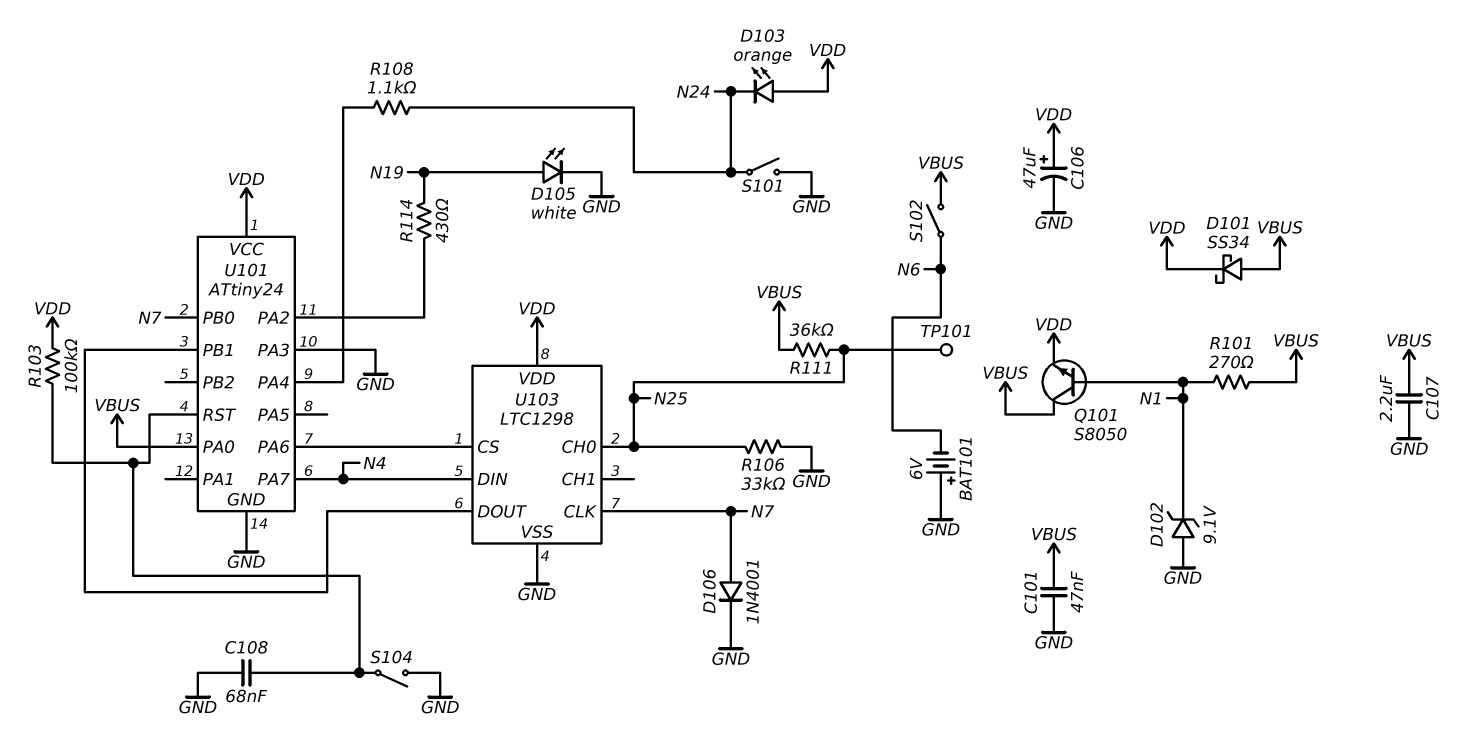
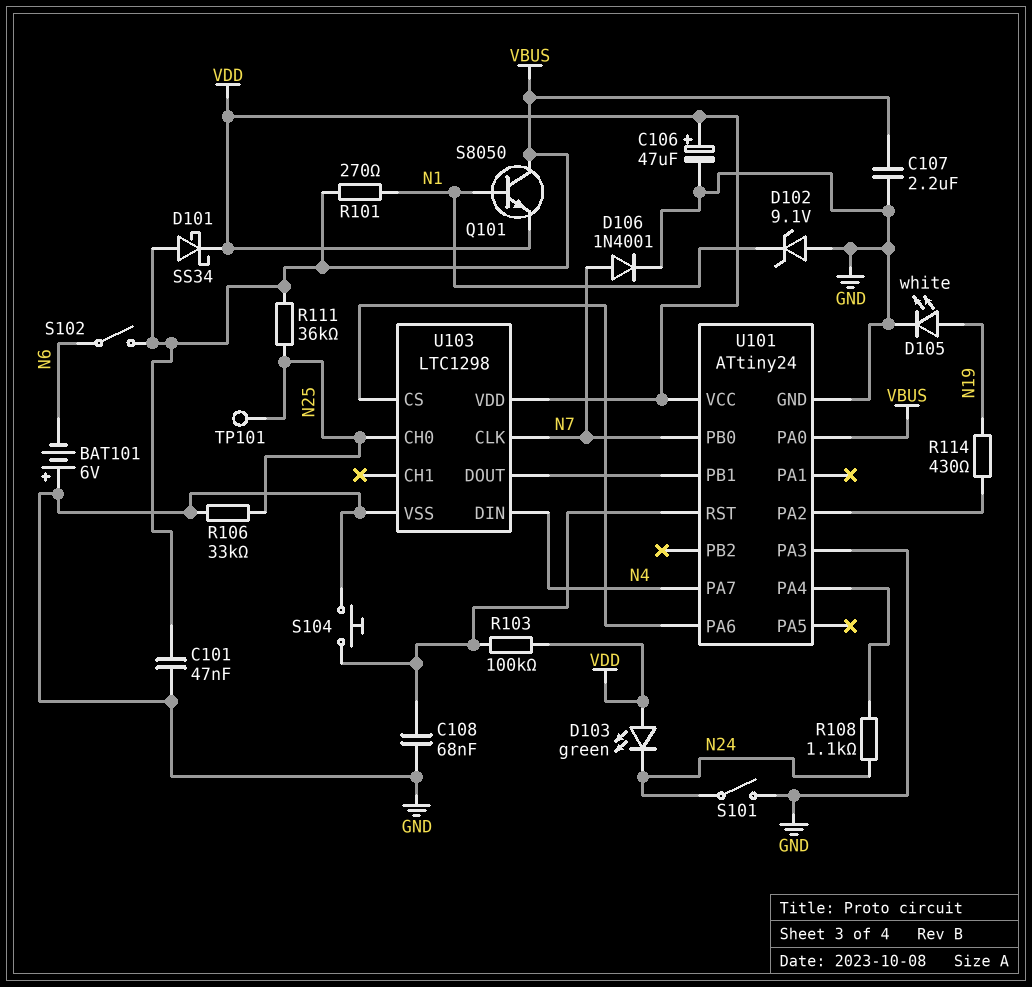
D103: LED orange (A VDD, K N24) -> LED green (A VDD, K N24)
S104: switch (GND, U101/RST) -> button (GND, U101/RST)

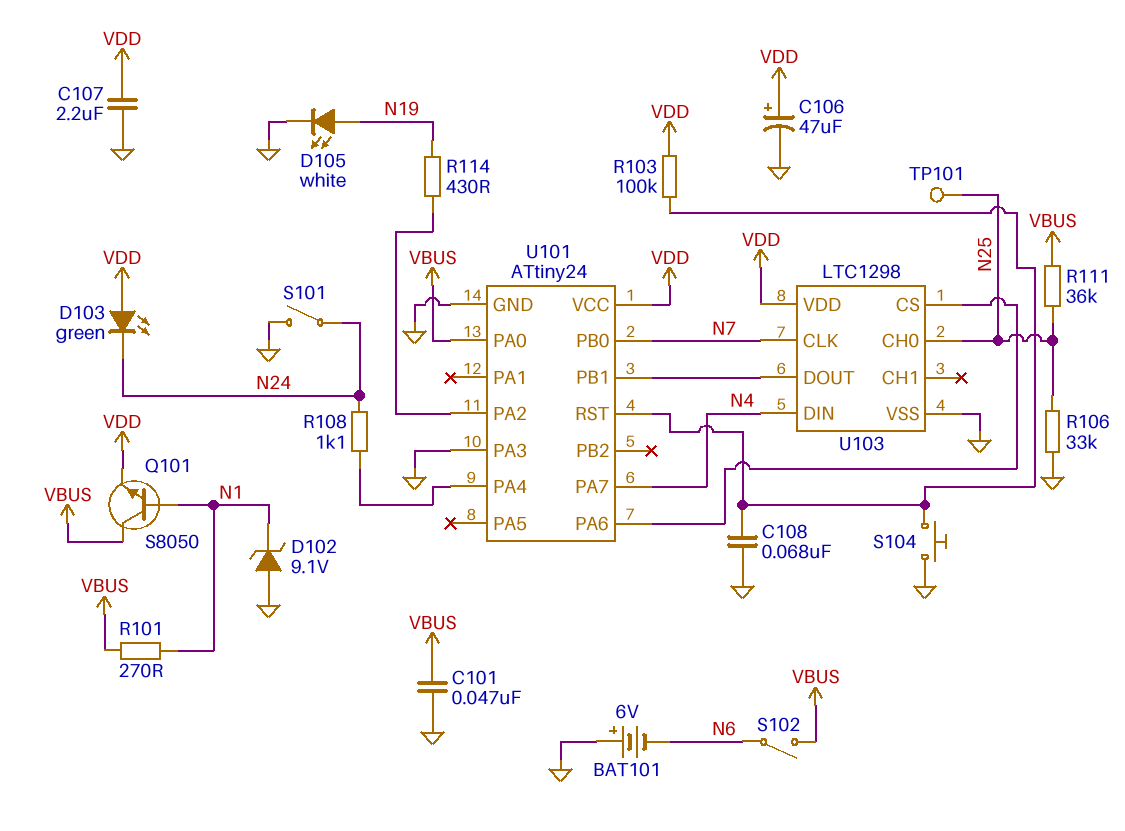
C107: 2.2uF (GND, VBUS) -> 2.2uF (GND, VDD)
D101: schottky SS34 (A VBUS, K VDD) -> none
D106: diode 1N4001 (A N7, K GND) -> none

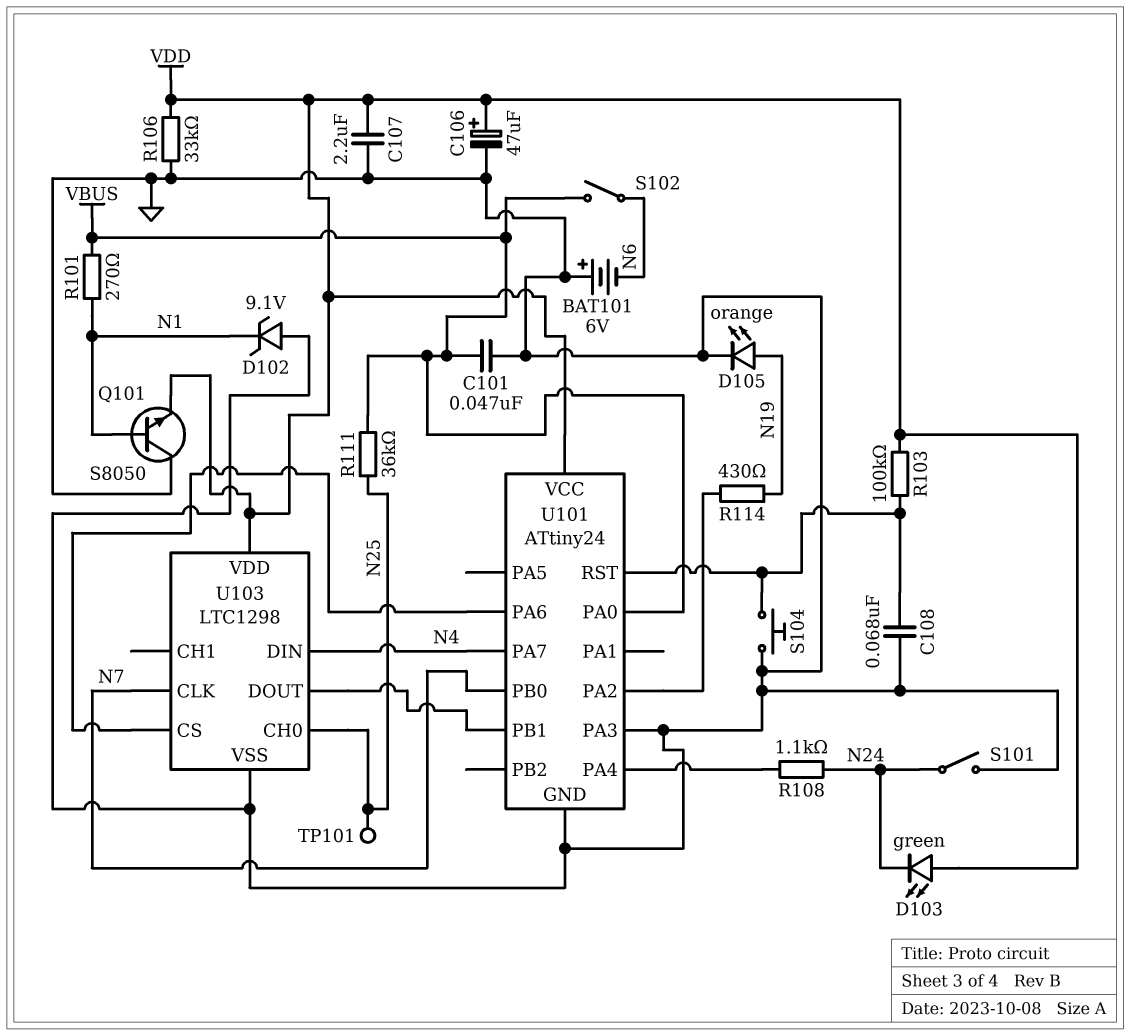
D105: LED white (A N19, K GND) -> LED orange (A N19, K GND)
Q101: NPN S8050 (B N1, C VBUS, E VDD) -> NPN S8050 (B N1, C GND, E VDD)
R106: 33k (GND, N25) -> 33k (GND, VDD)

